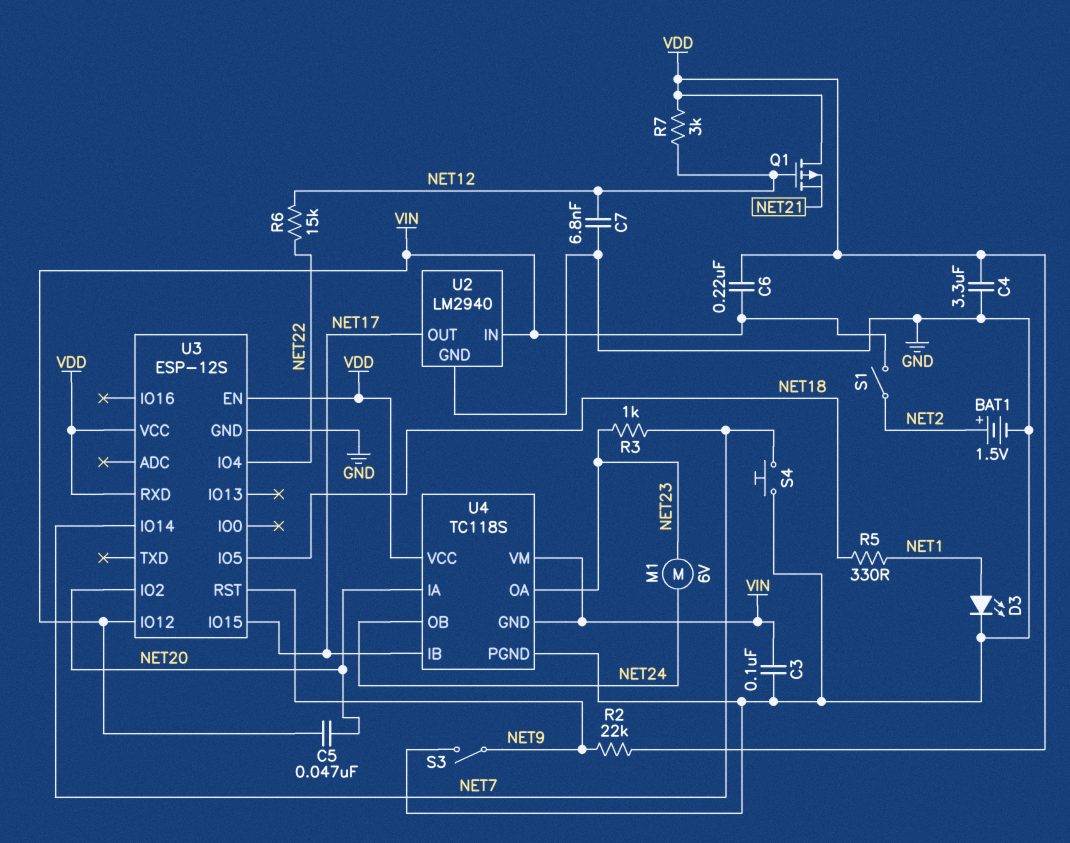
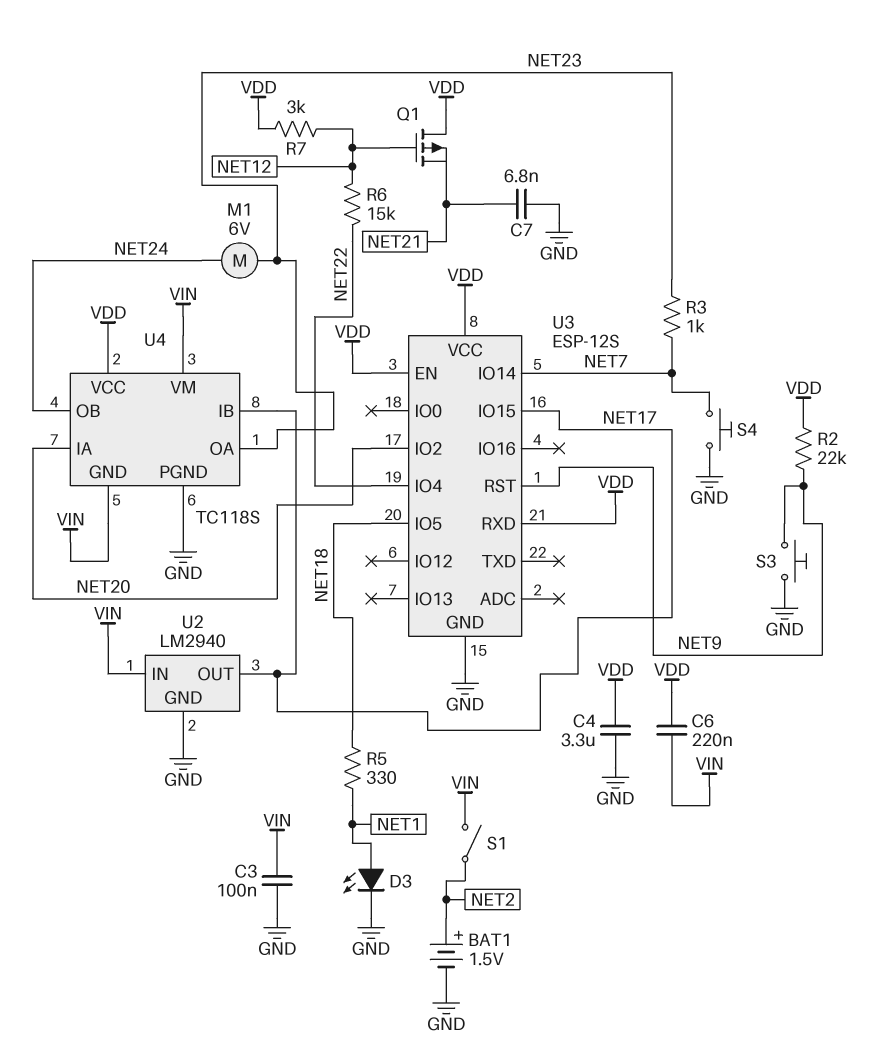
C5: 47nF (NET20, VIN) -> none
C7: 6.8nF (GND, NET12) -> 6.8nF (GND, NET21)
S3: switch (GND, NET9) -> button (GND, NET9)
U3 pin IO12: VIN -> none

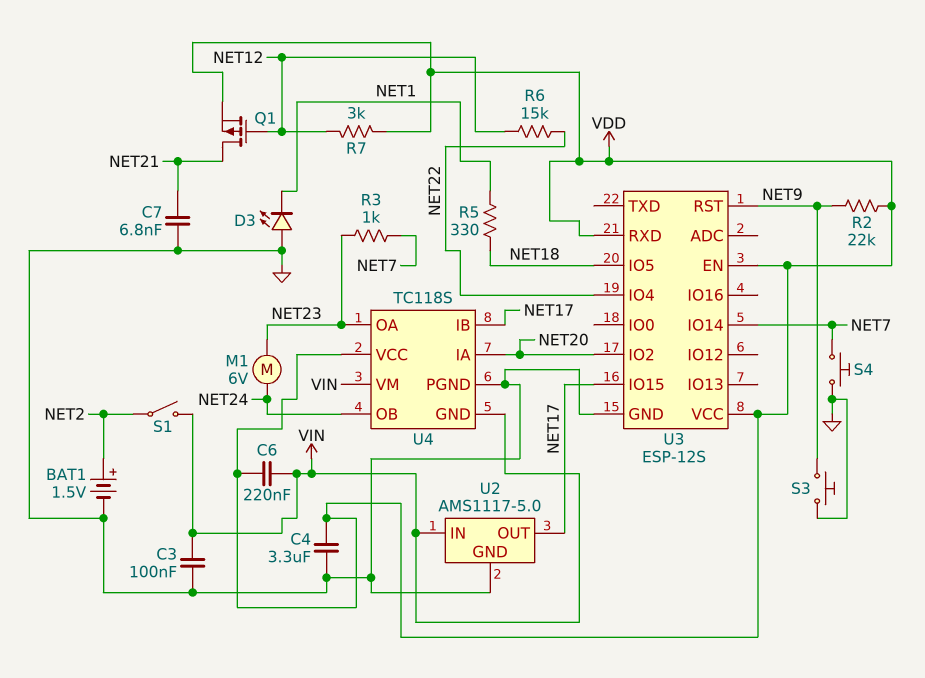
D3: LED (A NET1, K GND) -> LED (A GND, K NET1)
Q1: PMOS (G NET12, D VDD, S NET21) -> PMOS (G NET12, D NET21, S VDD)
U2: LM2940 -> AMS1117-5.0

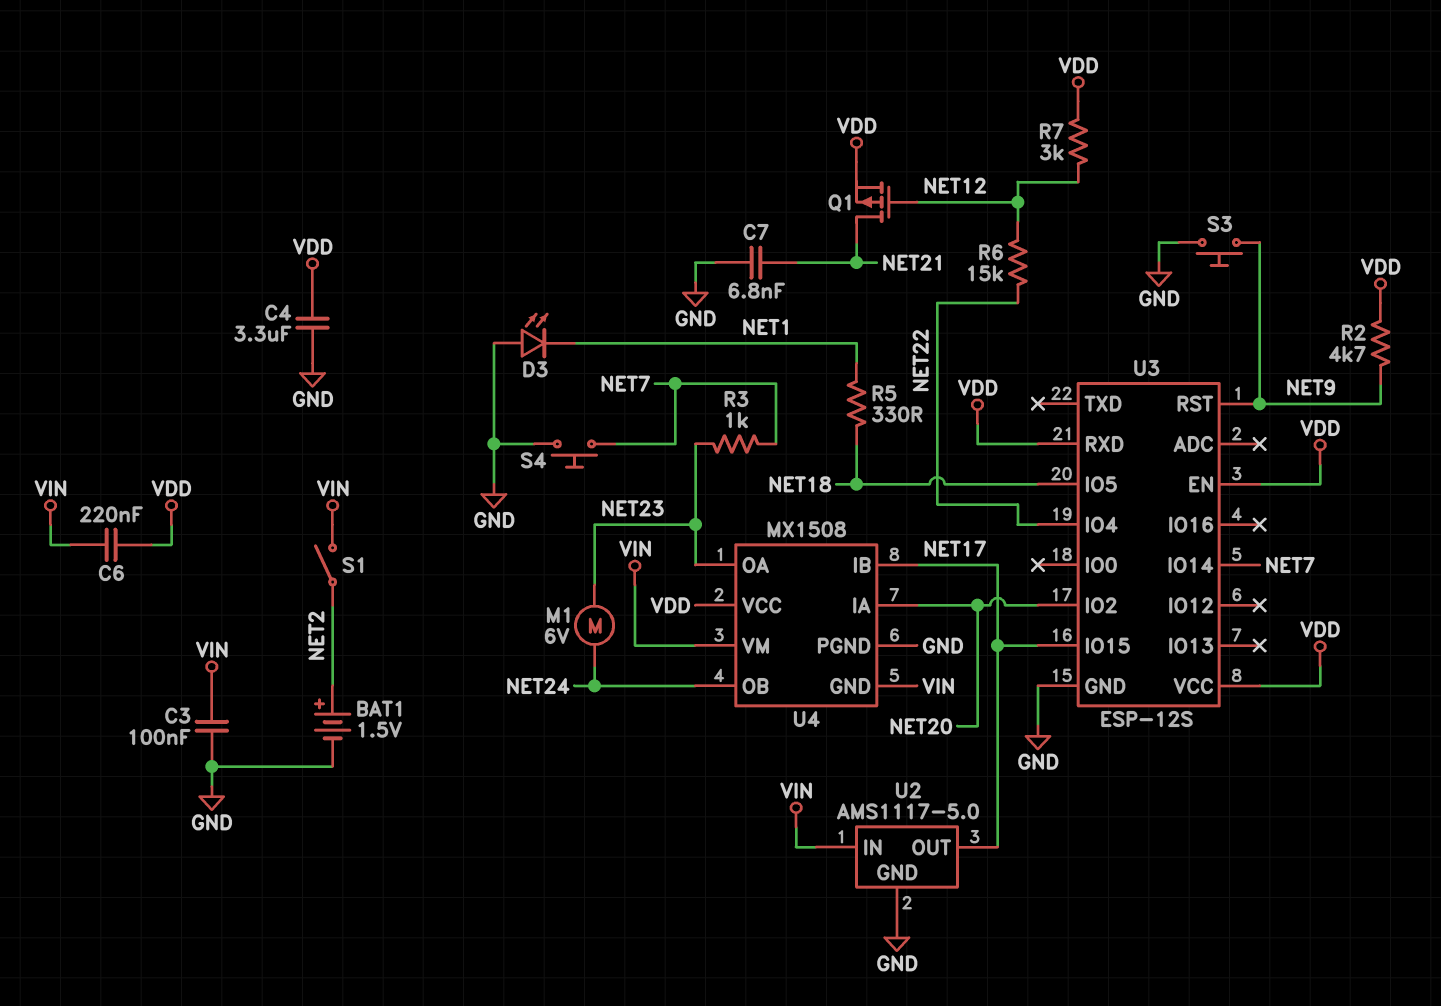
R2: 22k (NET9, VDD) -> 4.7k (NET9, VDD)
U4: TC118S -> MX1508

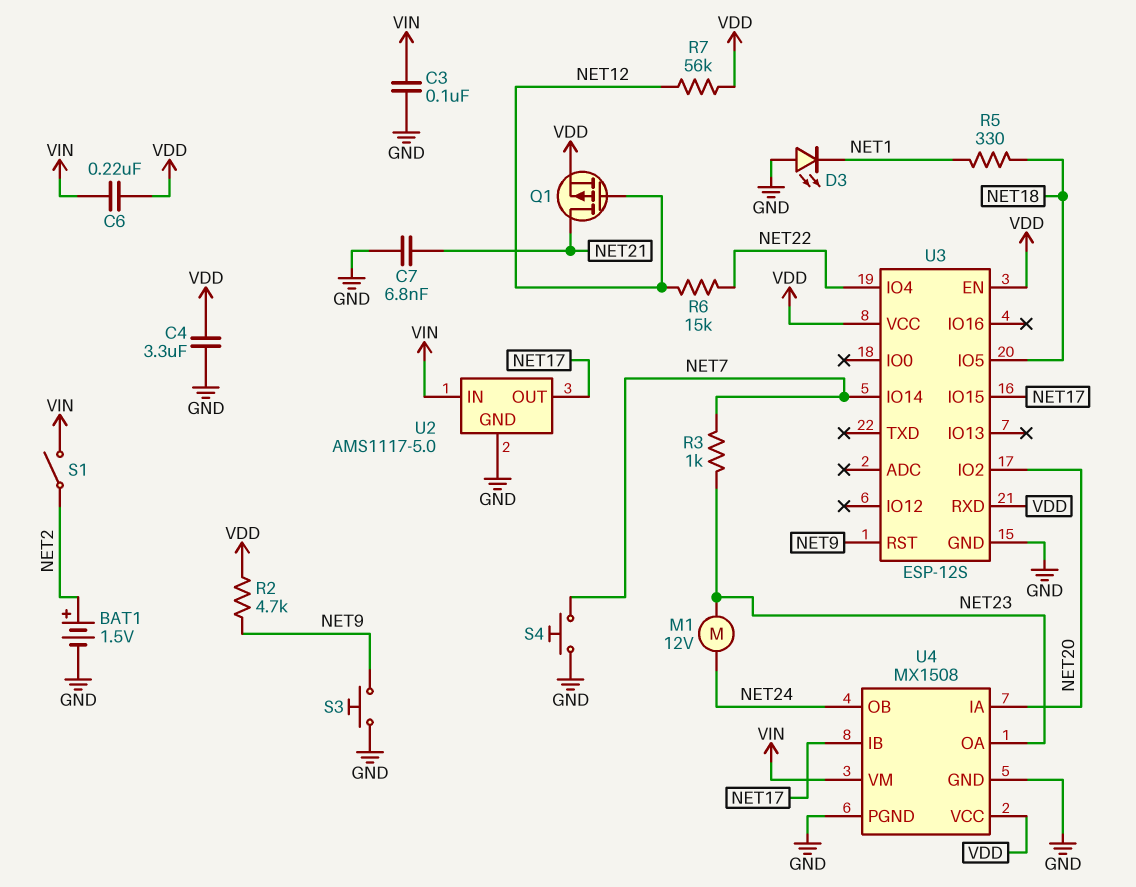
M1: motor 6V (NET23, NET24) -> motor 12V (NET23, NET24)
R7: 3k (NET12, VDD) -> 56k (NET12, VDD)
U4 pin GND: VIN -> GND

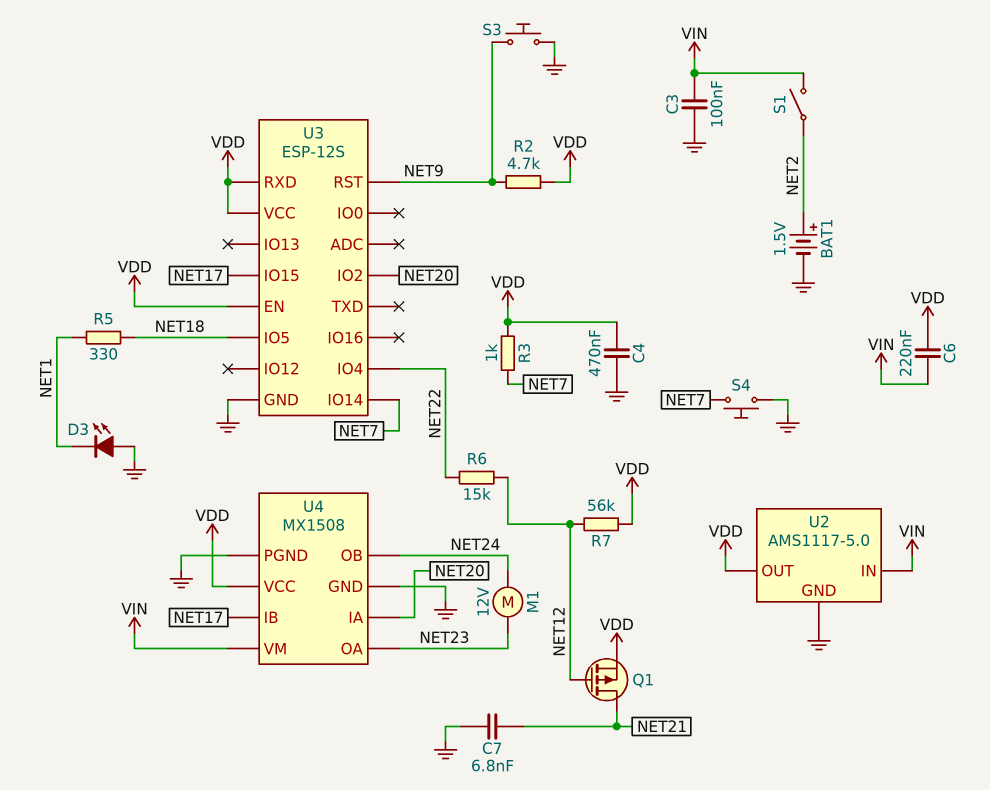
C4: 3.3uF (GND, VDD) -> 470nF (GND, VDD)
R3: 1k (NET7, NET23) -> 1k (NET7, VDD)
U2 pin OUT: NET17 -> VDD

